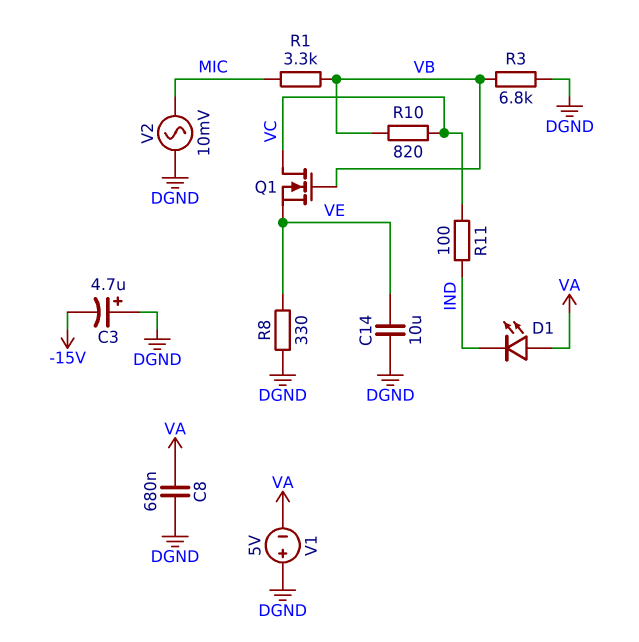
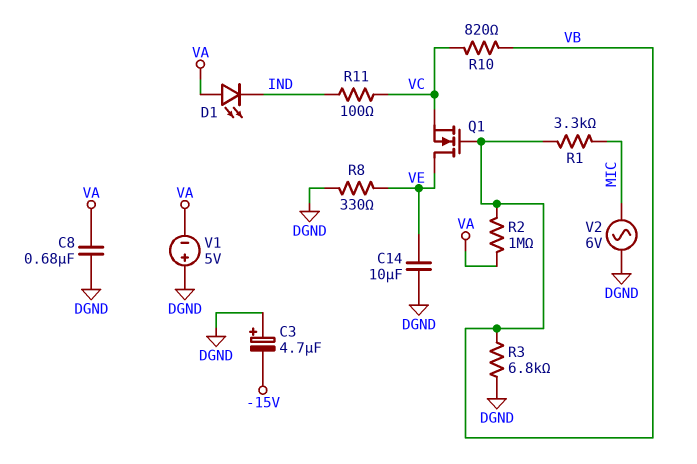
Q1: NMOS (G VB, D VC, S VE) -> NMOS (G VB, D VE, S VC)
R2: none -> 1M (VA, VB)
V2: AC 10mV (DGND, MIC) -> AC 6V (DGND, MIC)

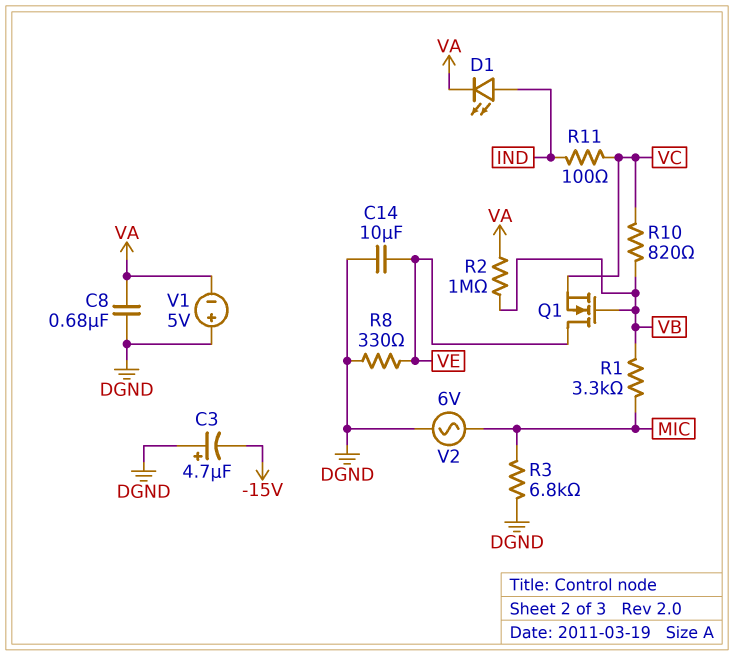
D1: LED (A VA, K IND) -> LED (A IND, K VA)
R3: 6.8k (DGND, VB) -> 6.8k (DGND, MIC)

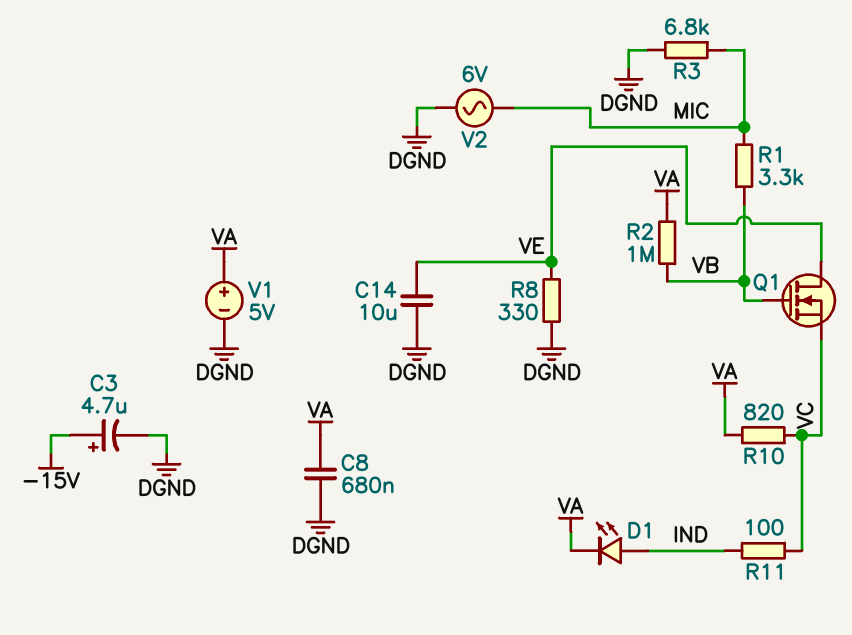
C3: 4.7uF (plus DGND, minus -15V) -> 4.7uF (plus -15V, minus DGND)
R10: 820 (VB, VC) -> 820 (VA, VC)
V1: 5V (plus DGND, minus VA) -> 5V (plus VA, minus DGND)

